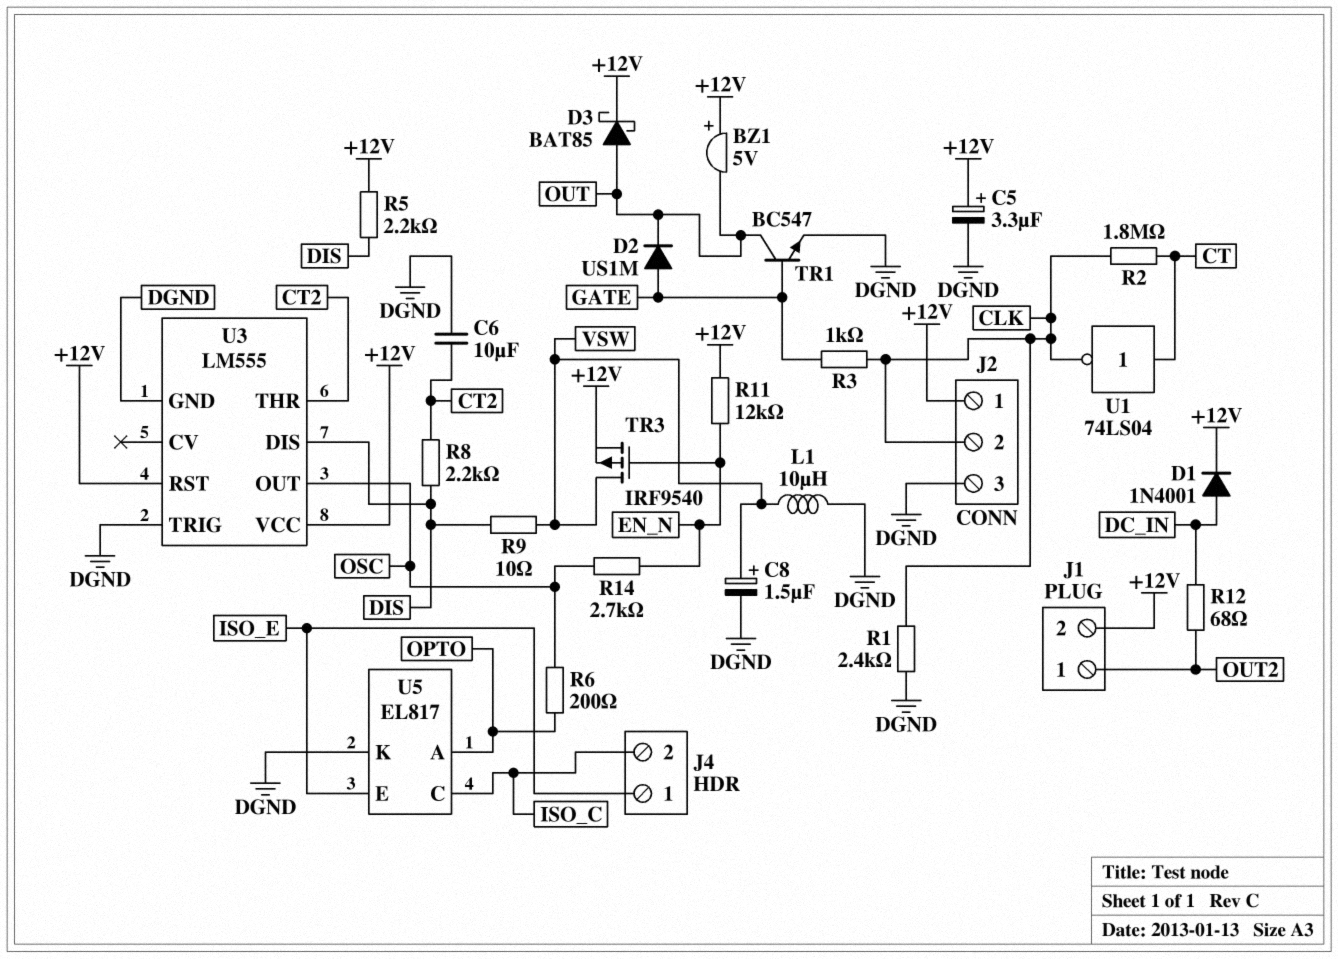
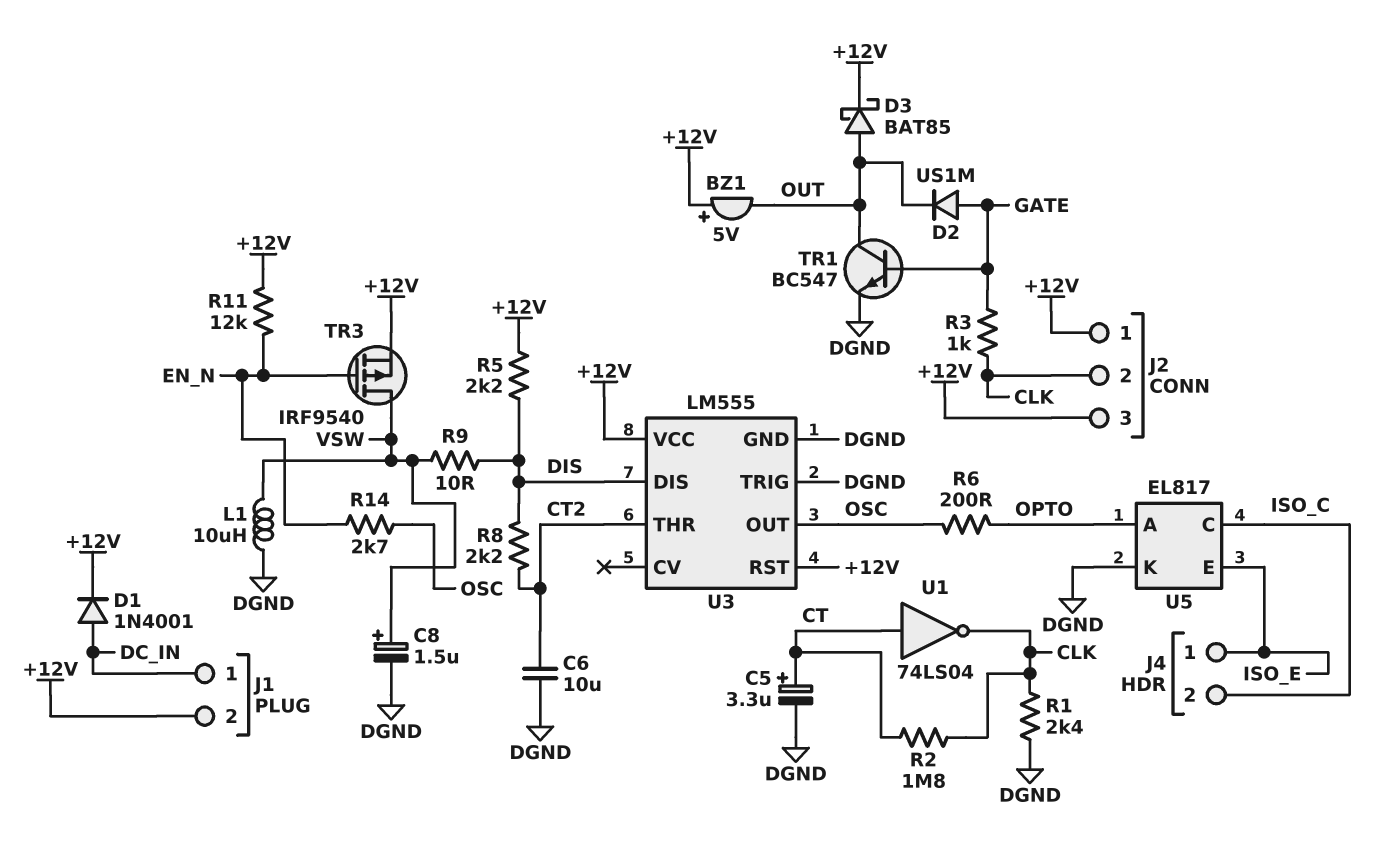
C5: 3.3uF (plus +12V, minus DGND) -> 3.3uF (plus CT, minus DGND)
J1 pin 1: OUT2 -> DC_IN
J2 pin 3: DGND -> +12V
R12: 68 (DC_IN, OUT2) -> none

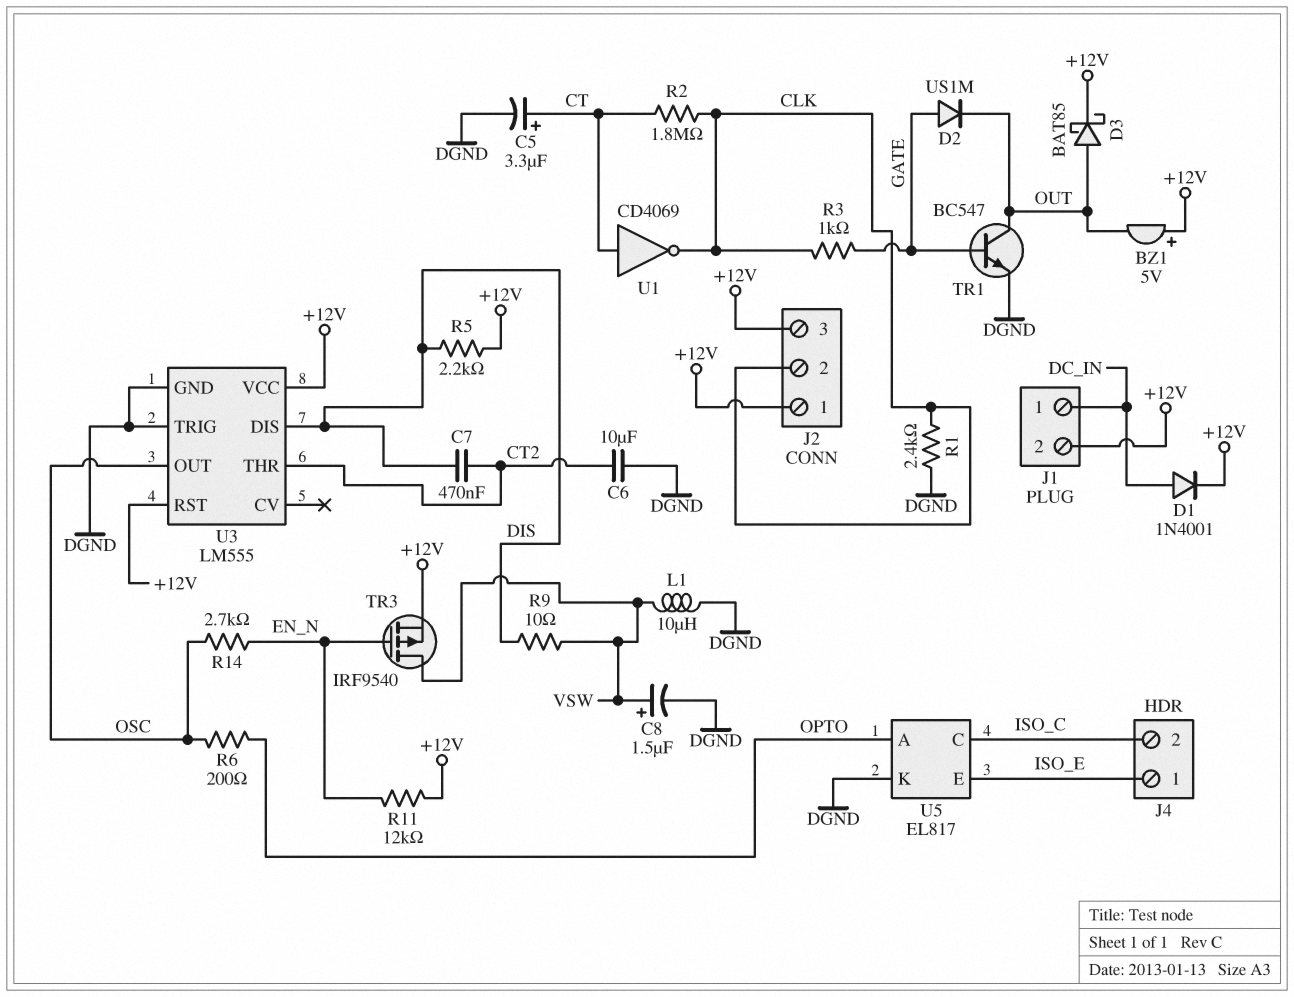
C7: none -> 470nF (CT2, DIS)
R8: 2.2k (CT2, DIS) -> none
U1: NOT 74LS04 (in CT, out CLK) -> NOT CD4069 (in CT, out CLK)

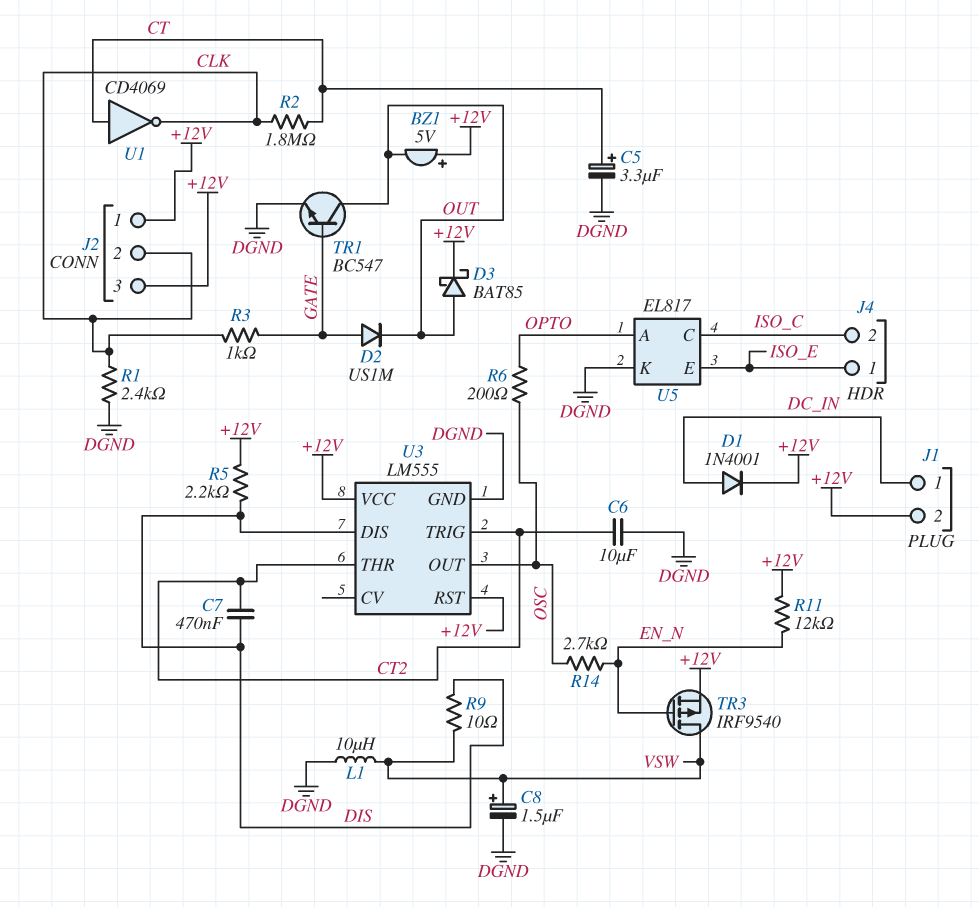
U3 pin TRIG: DGND -> CT2

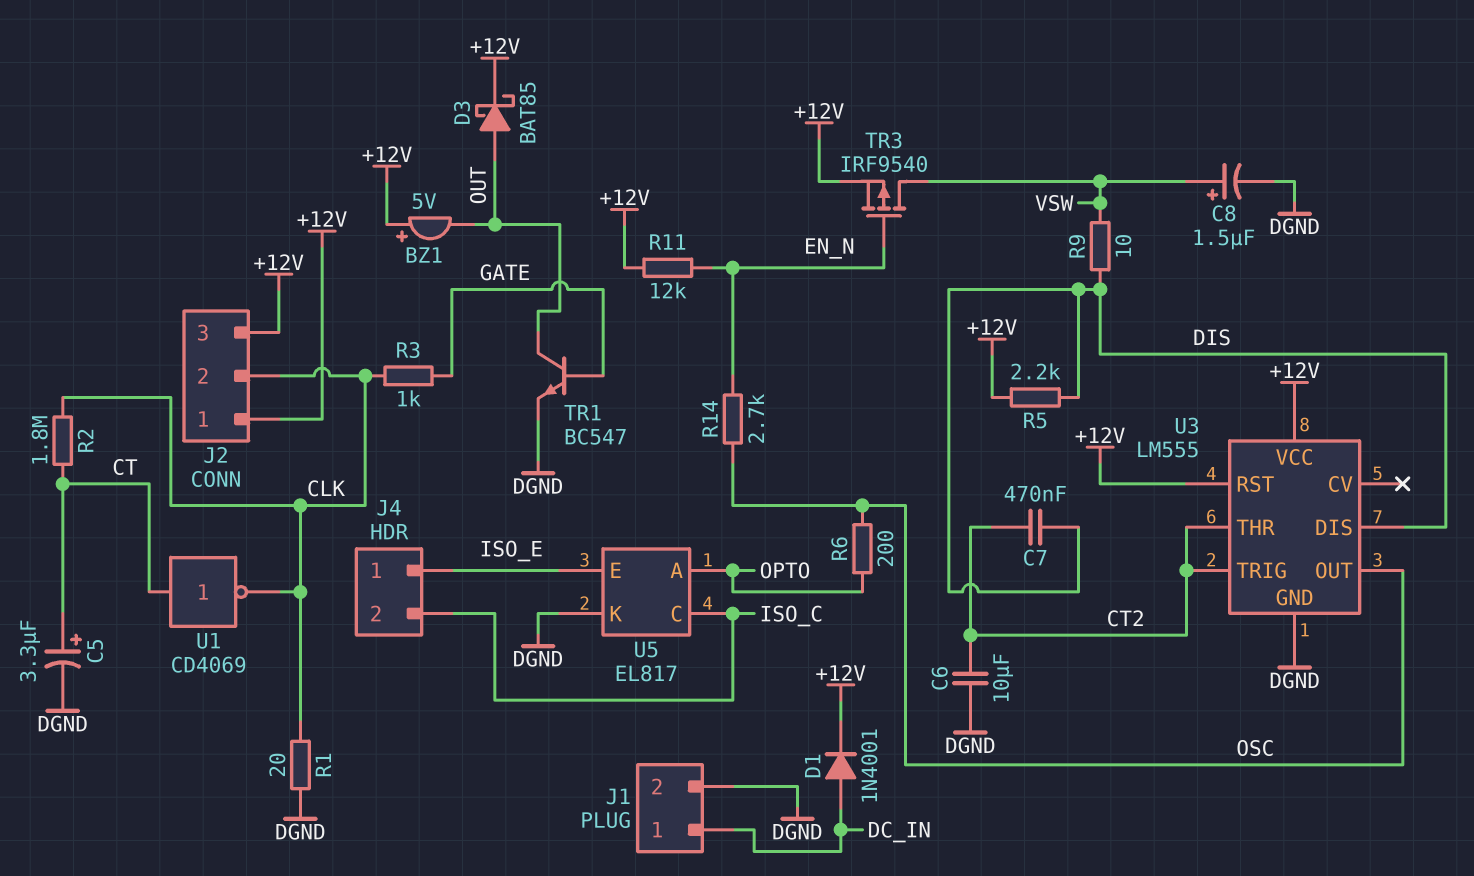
D2: diode US1M (A GATE, K OUT) -> none
J1 pin 2: +12V -> DGND
L1: 10uH (DGND, VSW) -> none
R1: 2.4k (CLK, DGND) -> 20 (CLK, DGND)

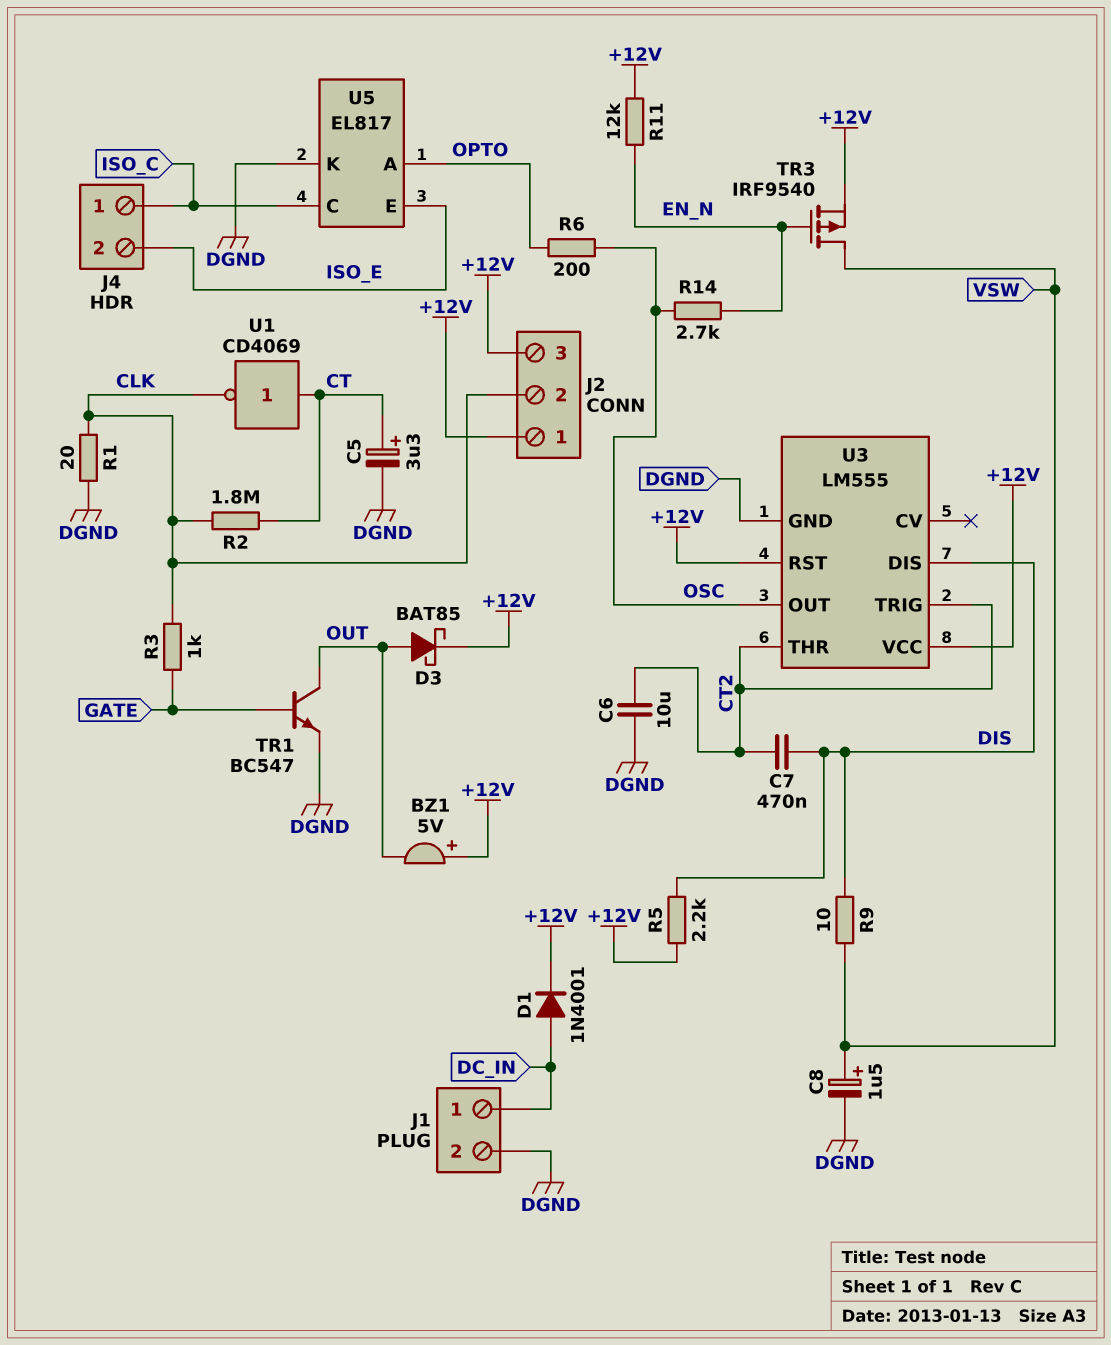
J4 pin 1: ISO_E -> ISO_C
J4 pin 2: ISO_C -> ISO_E

